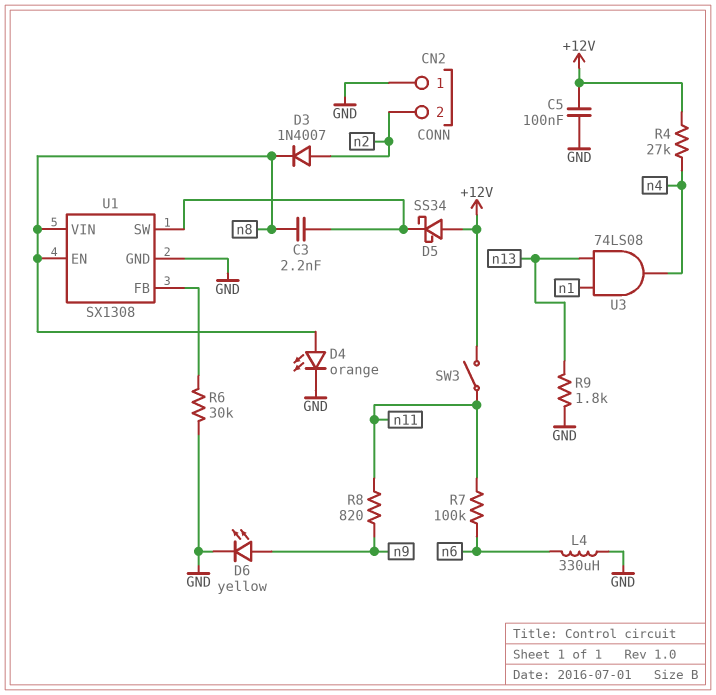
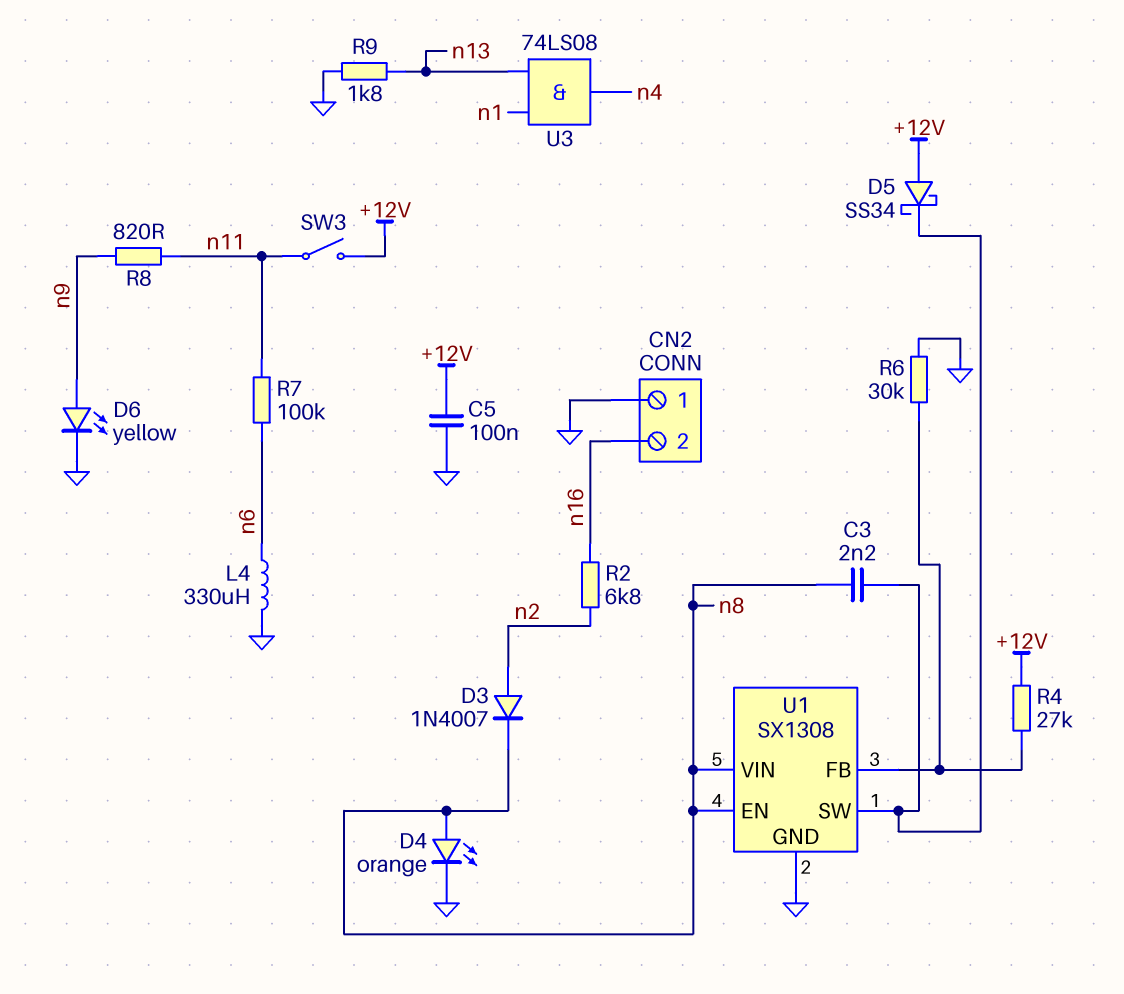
CN2 pin 2: n2 -> n16
R2: none -> 6.8k (n2, n16)
R4: 27k (+12V, n4) -> 27k (+12V, U1/FB)

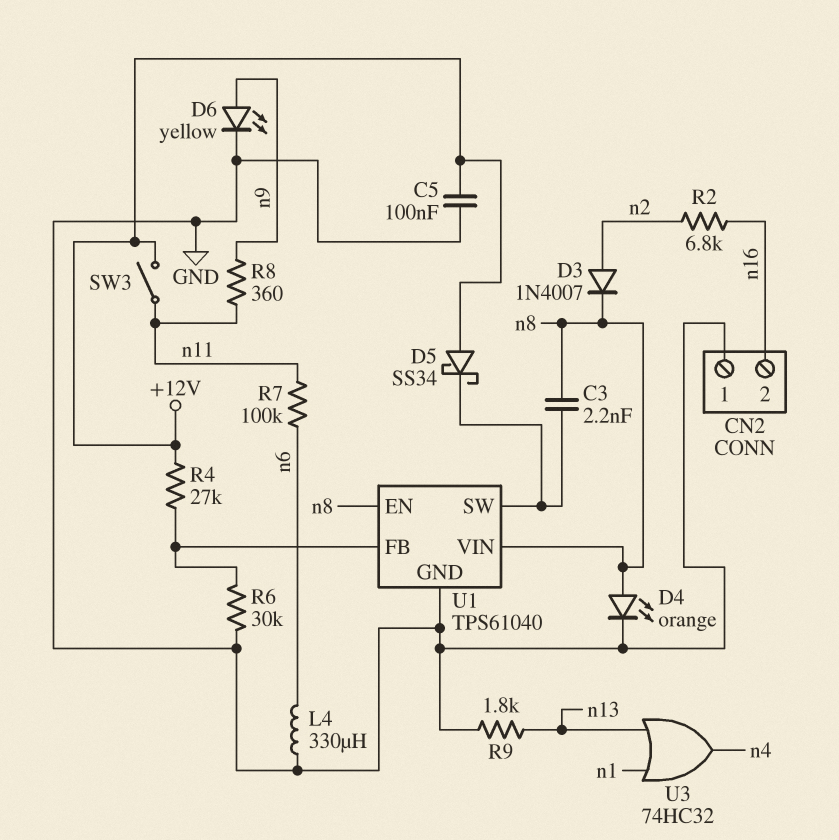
R8: 820 (n9, n11) -> 360 (n9, n11)
U1: SX1308 -> TPS61040
U3: AND 74LS08 (in n1, in n13, out n4) -> OR 74HC32 (in n1, in n13, out n4)

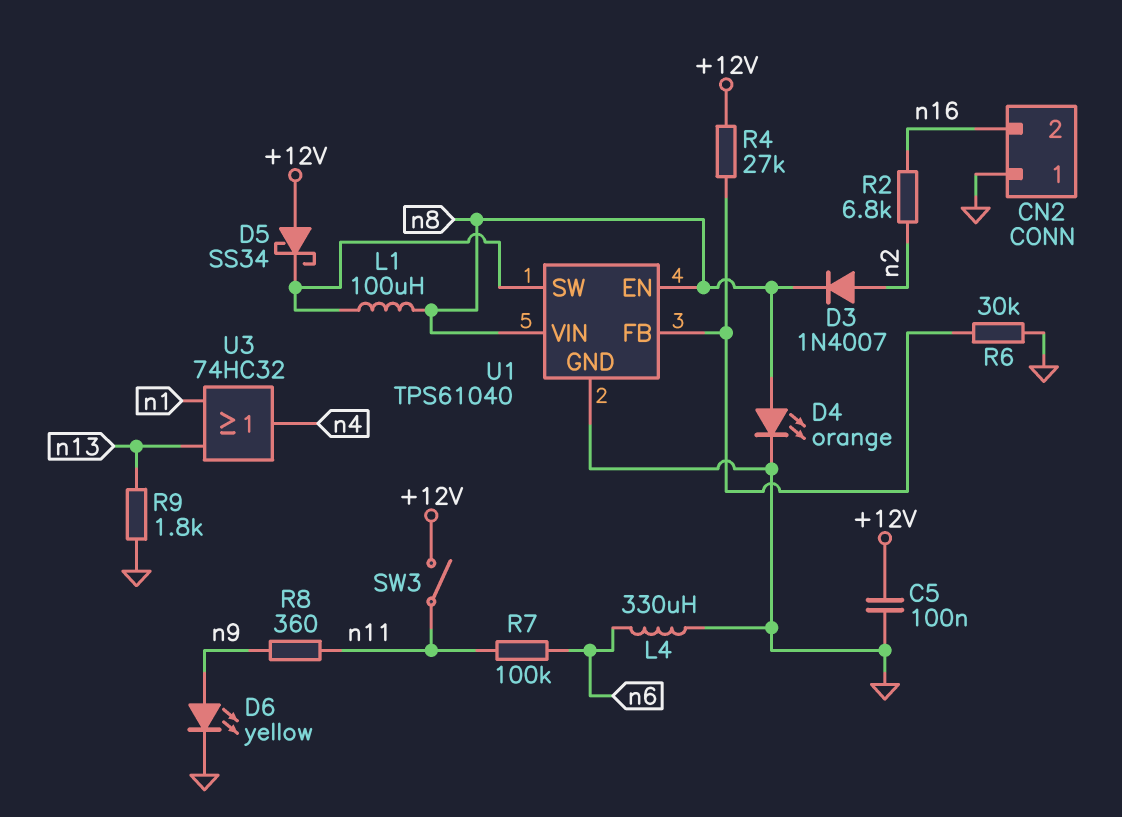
C3: 2.2nF (U1/SW, n8) -> none
L1: none -> 100uH (U1/SW, n8)

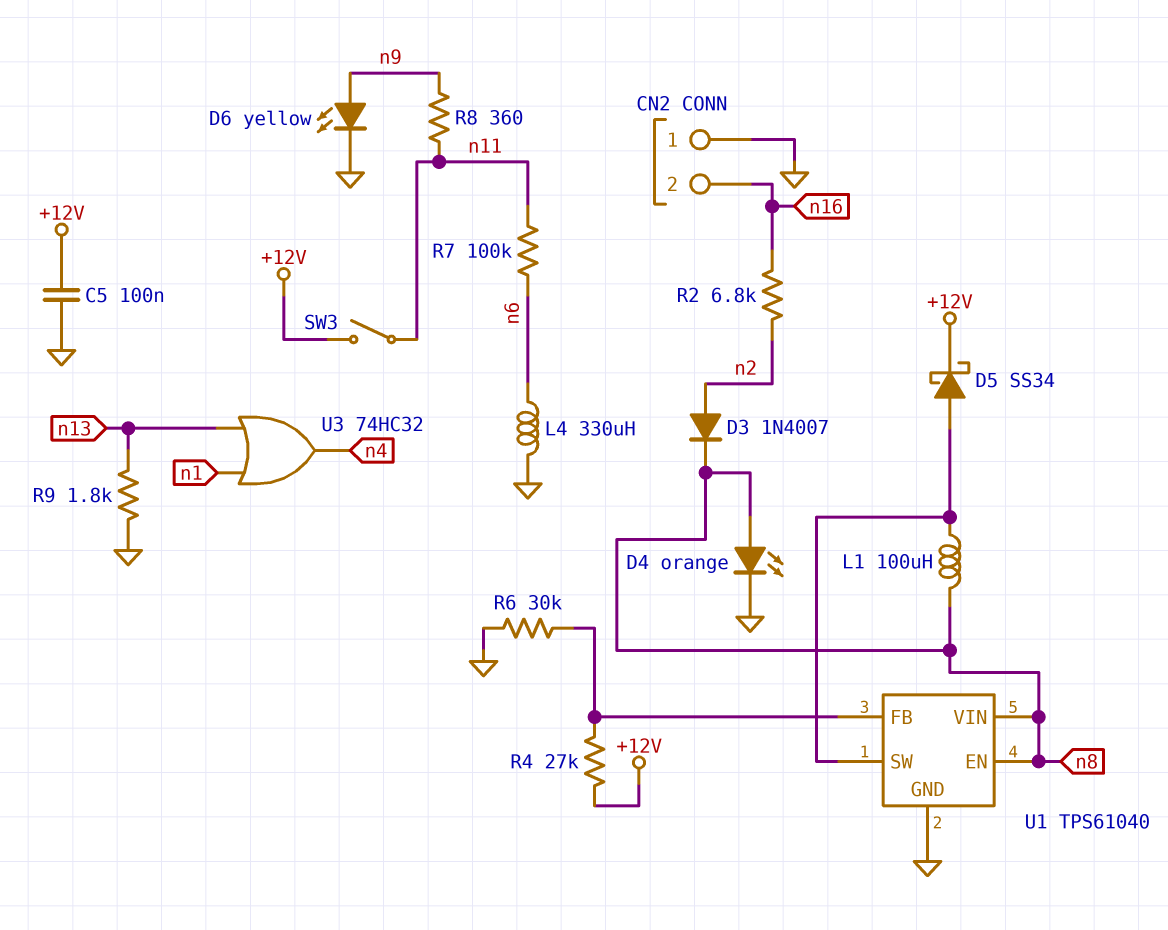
D5: schottky SS34 (A +12V, K U1/SW) -> schottky SS34 (A U1/SW, K +12V)

